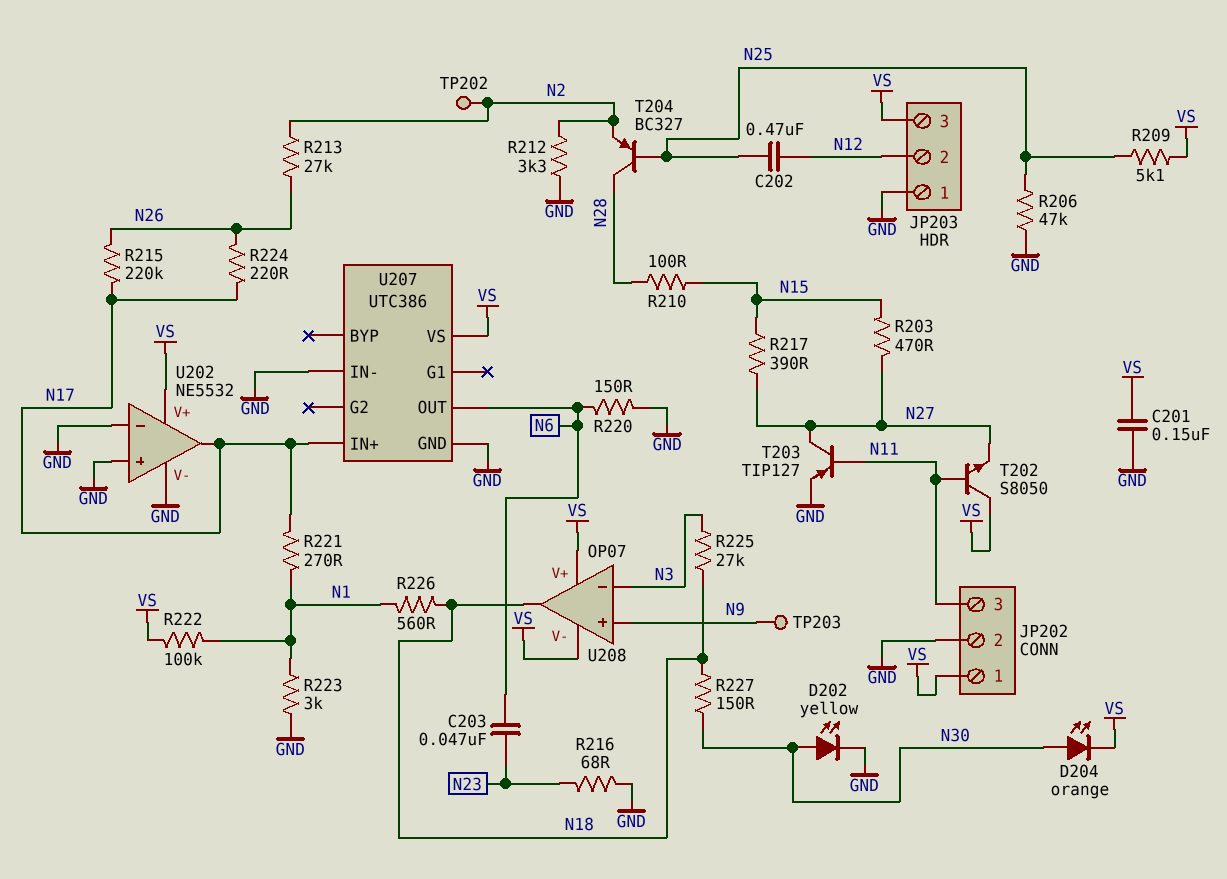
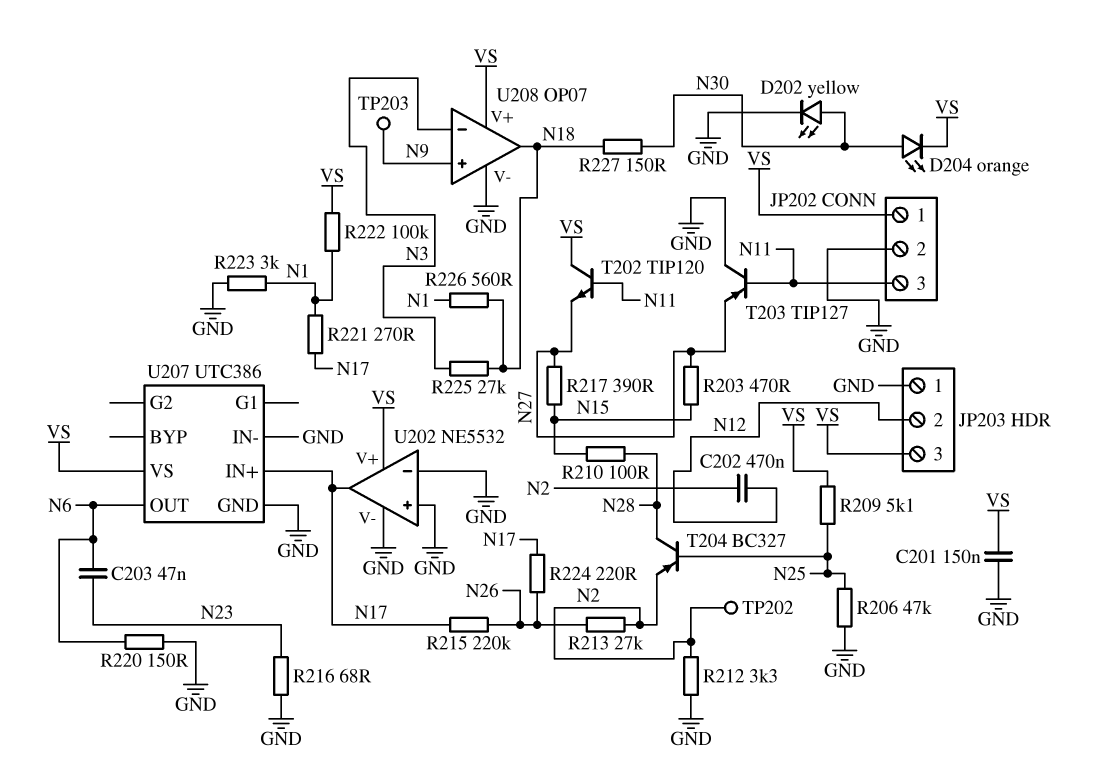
C202: 470nF (N12, N25) -> 470nF (N2, N12)
T202: NPN S8050 (B N11, C VS, E N27) -> NPN TIP120 (B N11, C VS, E N27)
T203: PNP TIP127 (B N11, C N27, E GND) -> PNP TIP127 (B N11, C GND, E N27)
U208 pin V-: VS -> GND

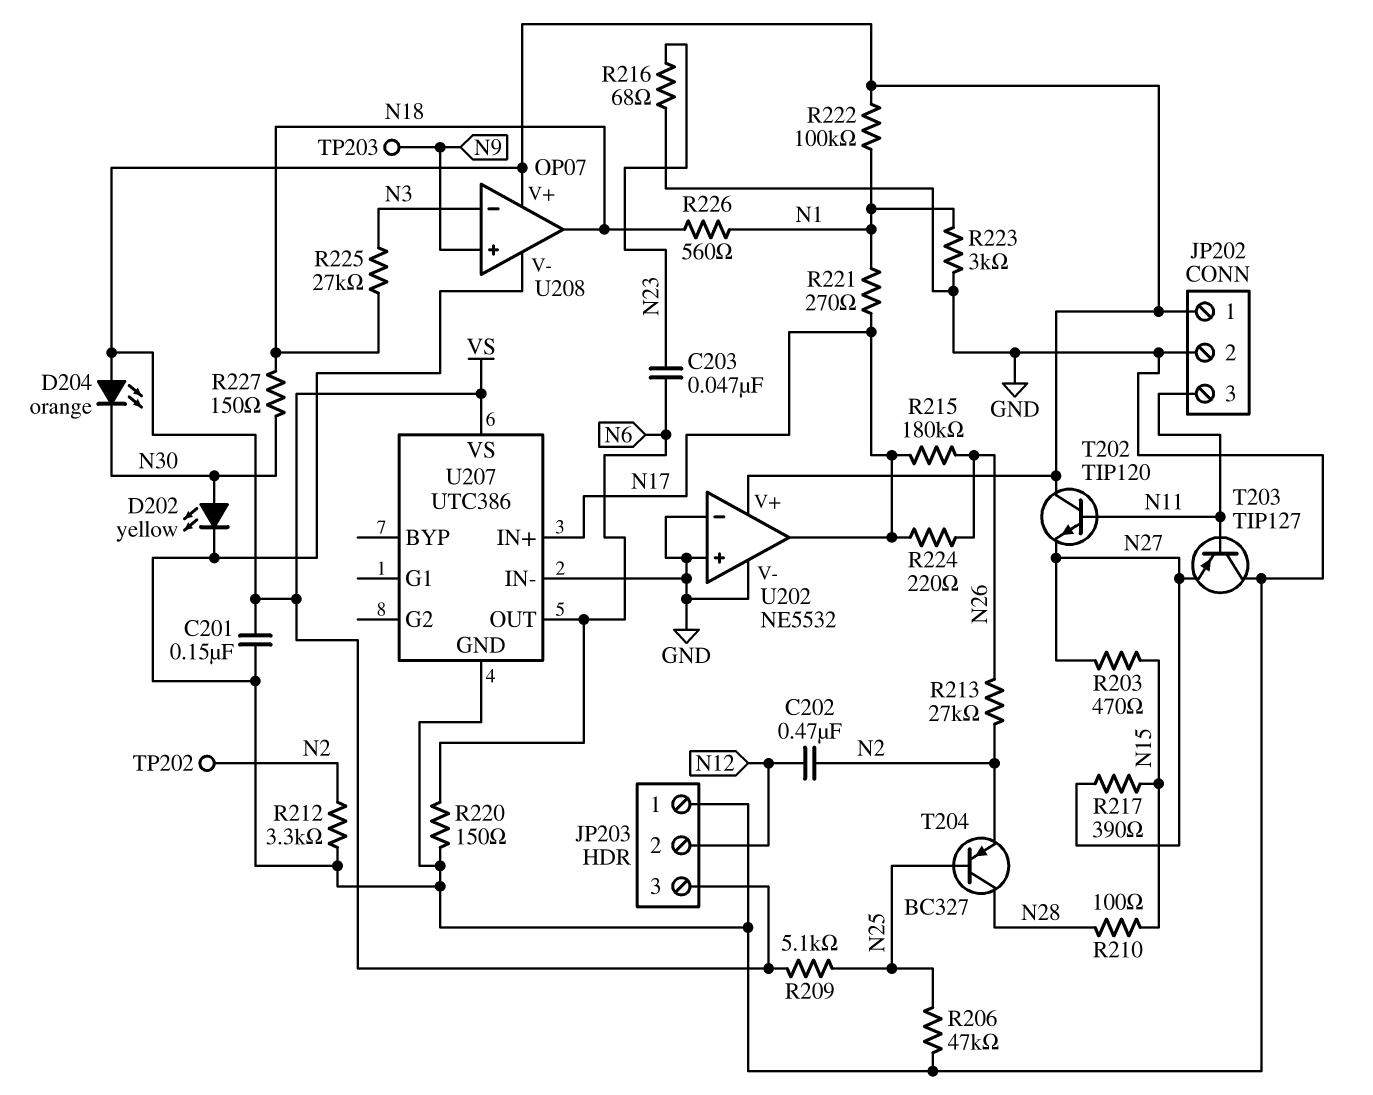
D204: LED orange (A N30, K VS) -> LED orange (A VS, K N30)
R215: 220k (N17, N26) -> 180k (N17, N26)

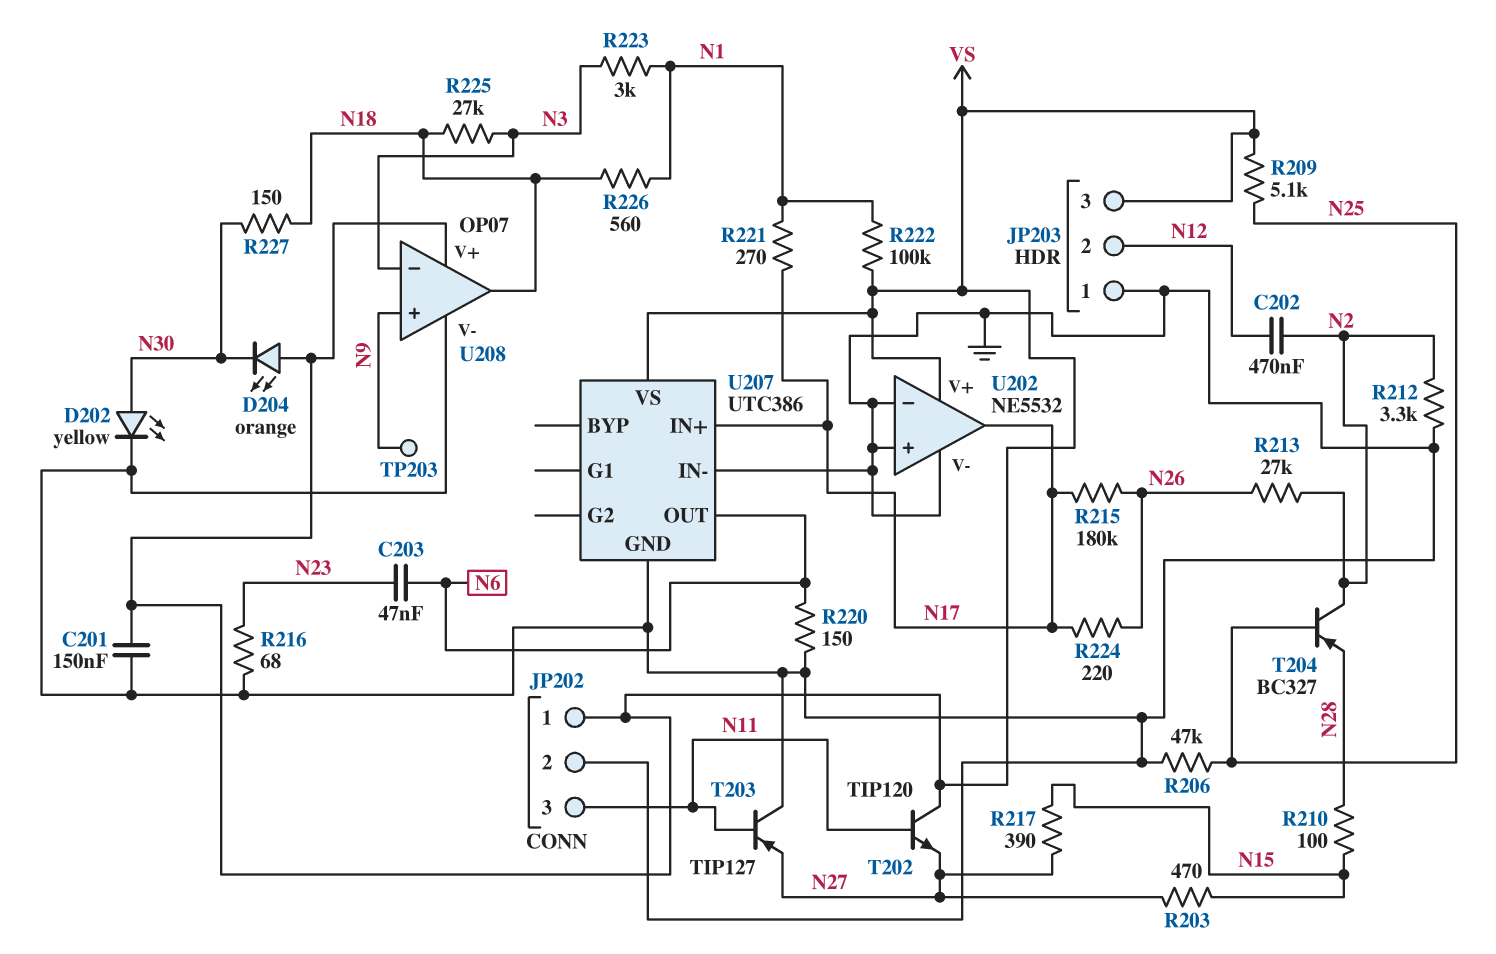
R223: 3k (GND, N1) -> 3k (N1, N3)
T204: PNP BC327 (B N25, C N28, E N2) -> PNP BC327 (B N25, C N2, E N28)
TP202: test point (N2) -> none

